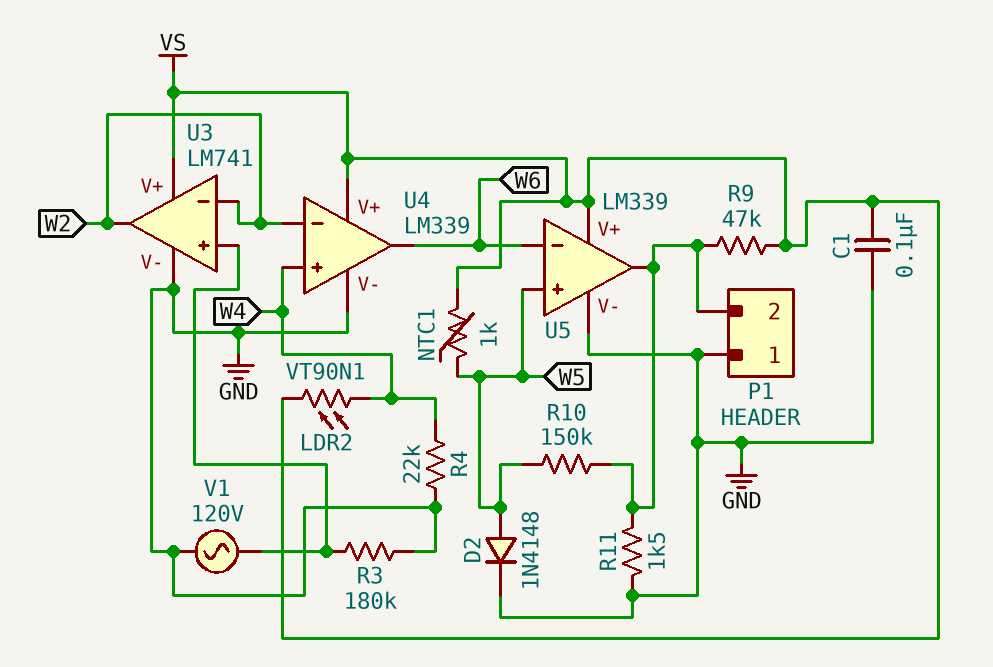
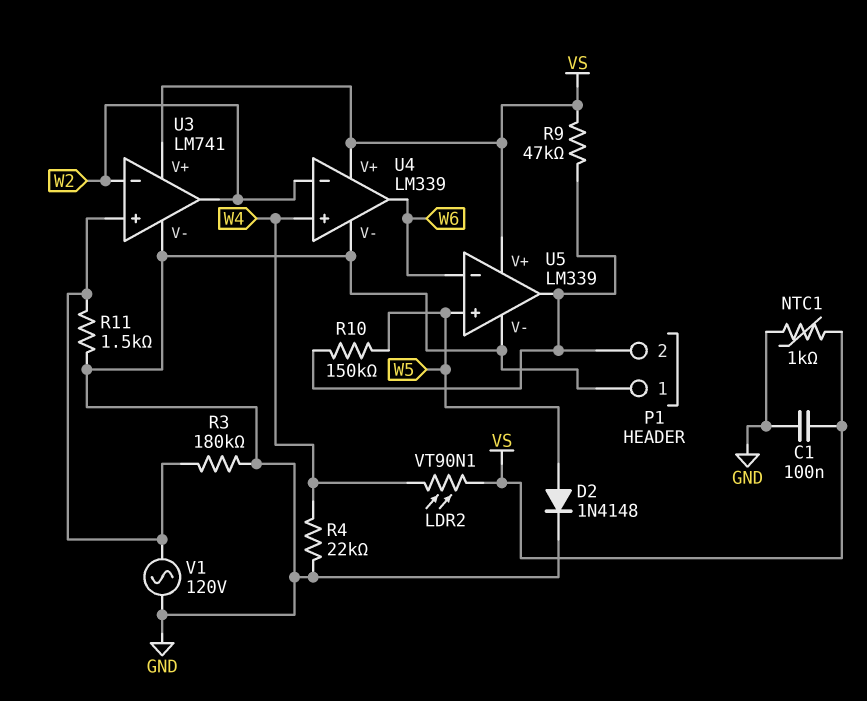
NTC1: 1k (VS, W5) -> 1k (GND, VS)
R11: 1.5k (GND, P1/2) -> 1.5k (GND, U3/in+)

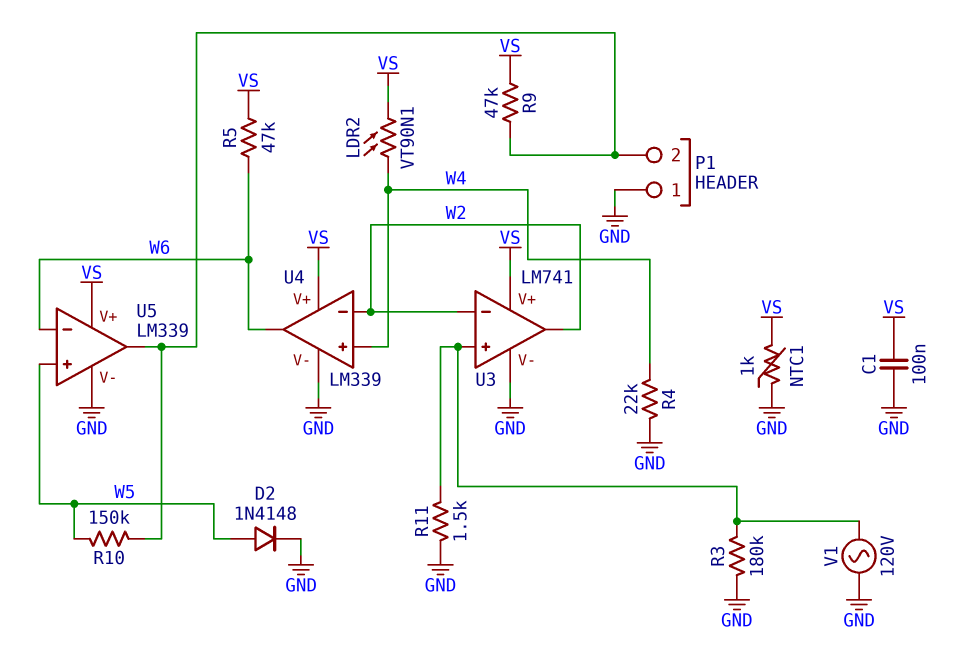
R5: none -> 47k (VS, W6)

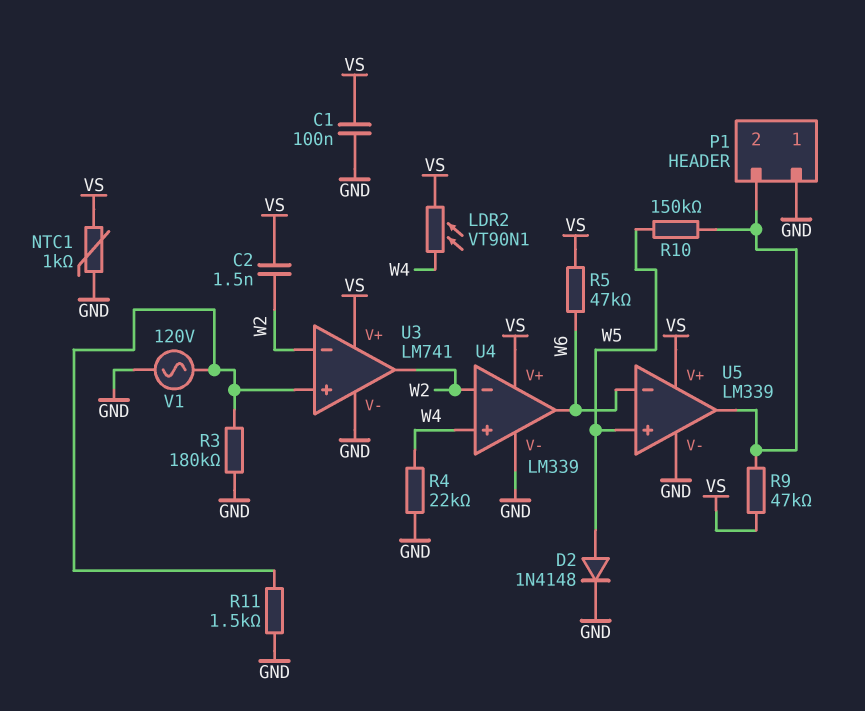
C2: none -> 1.5nF (VS, W2)

